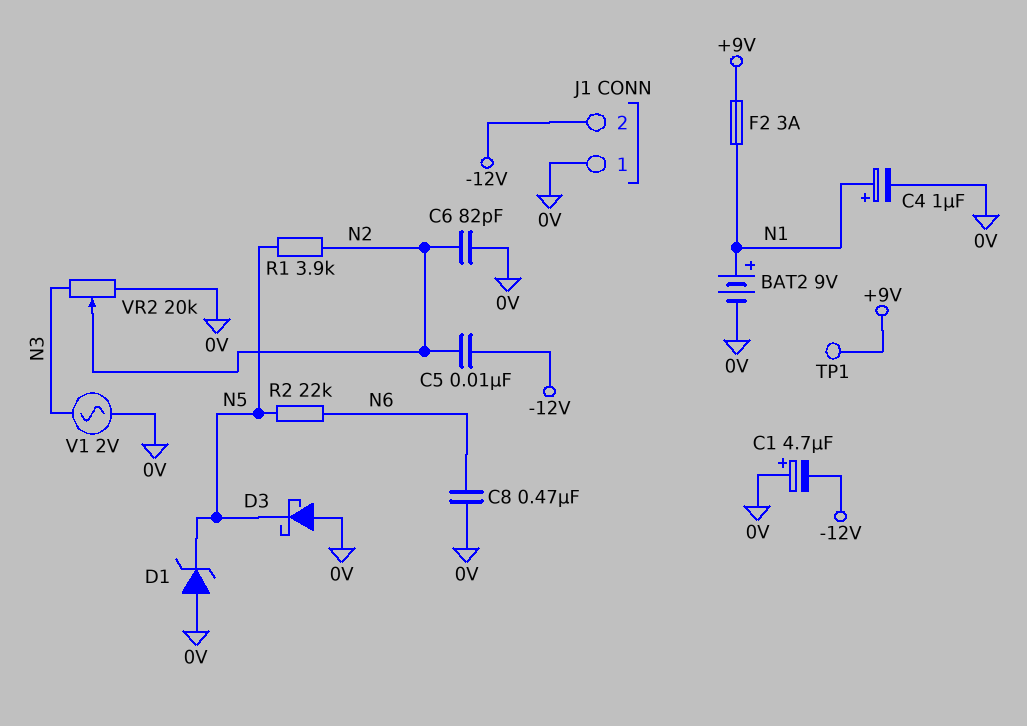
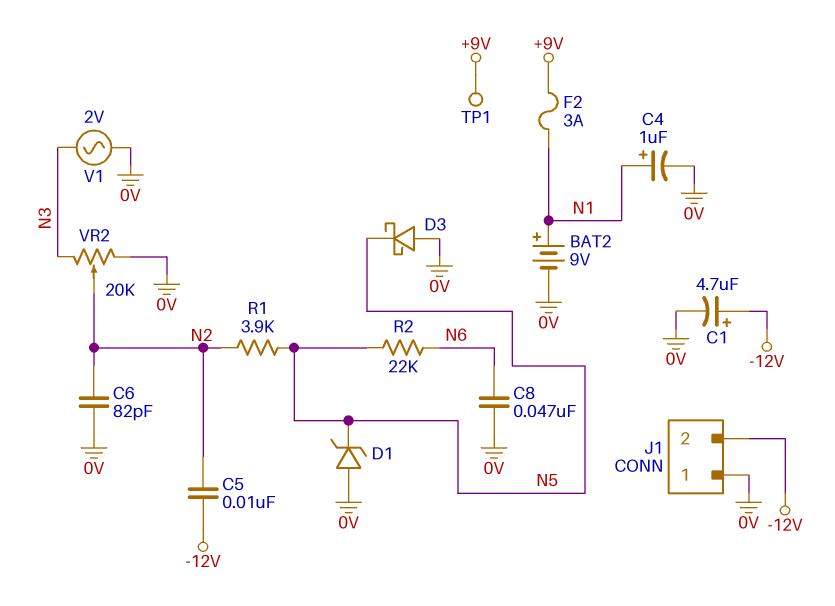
C1: 4.7uF (plus 0V, minus -12V) -> 4.7uF (plus -12V, minus 0V)
C8: 470nF (0V, N6) -> 47nF (0V, N6)

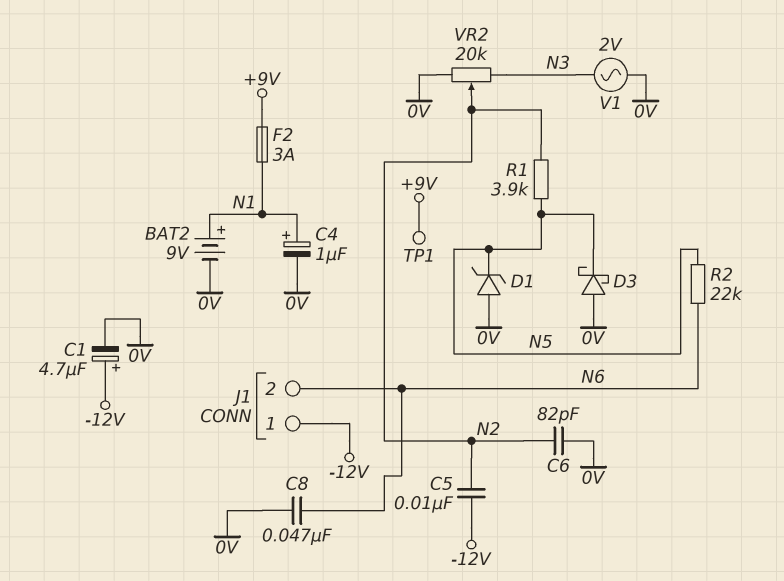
J1 pin 1: 0V -> -12V
J1 pin 2: -12V -> N6

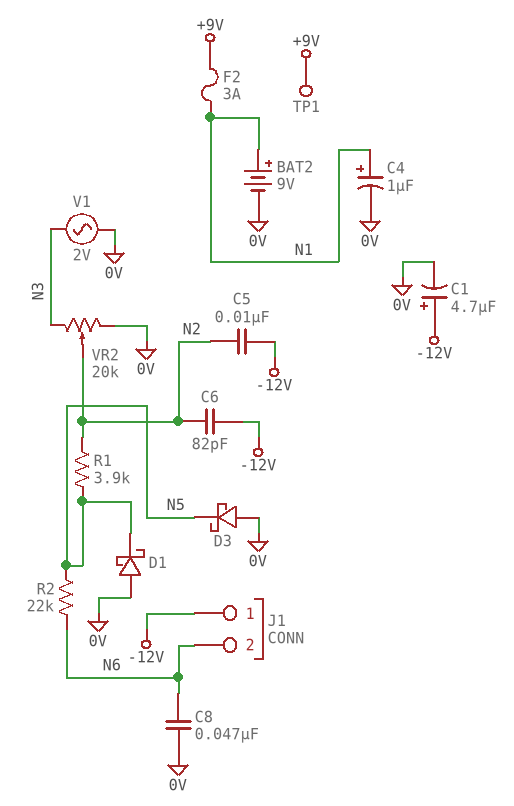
C6: 82pF (0V, N2) -> 82pF (-12V, N2)
D1: zener (A 0V, K N5) -> schottky (A 0V, K N5)

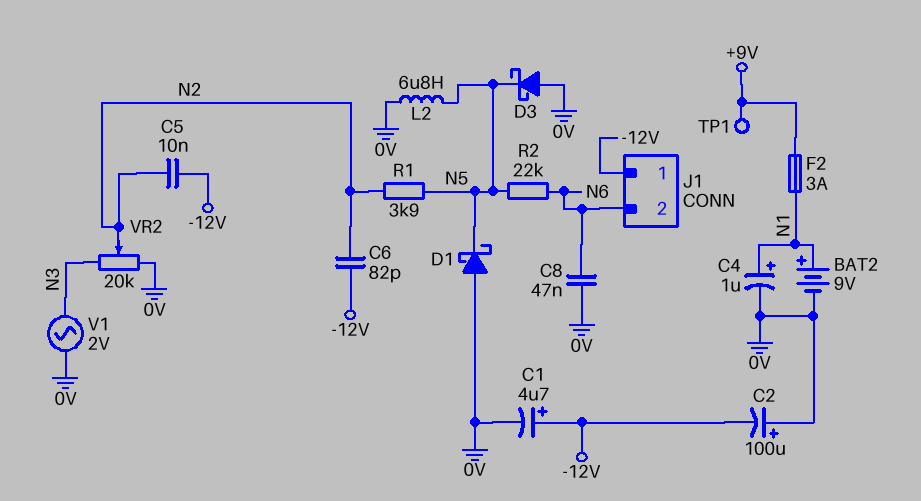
C2: none -> 100uF (plus 0V, minus -12V)
L2: none -> 6.8uH (0V, N5)

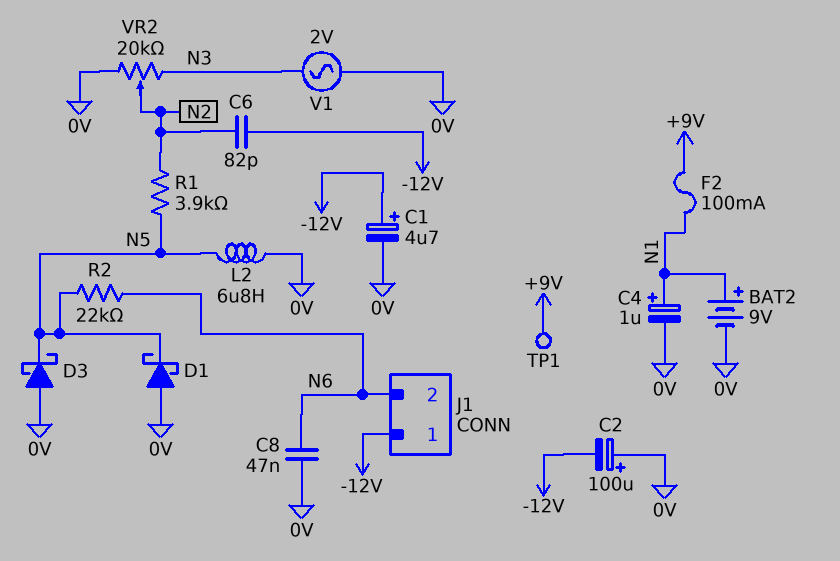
C5: 10nF (-12V, N2) -> none
F2: 3A (+9V, N1) -> 100mA (+9V, N1)

